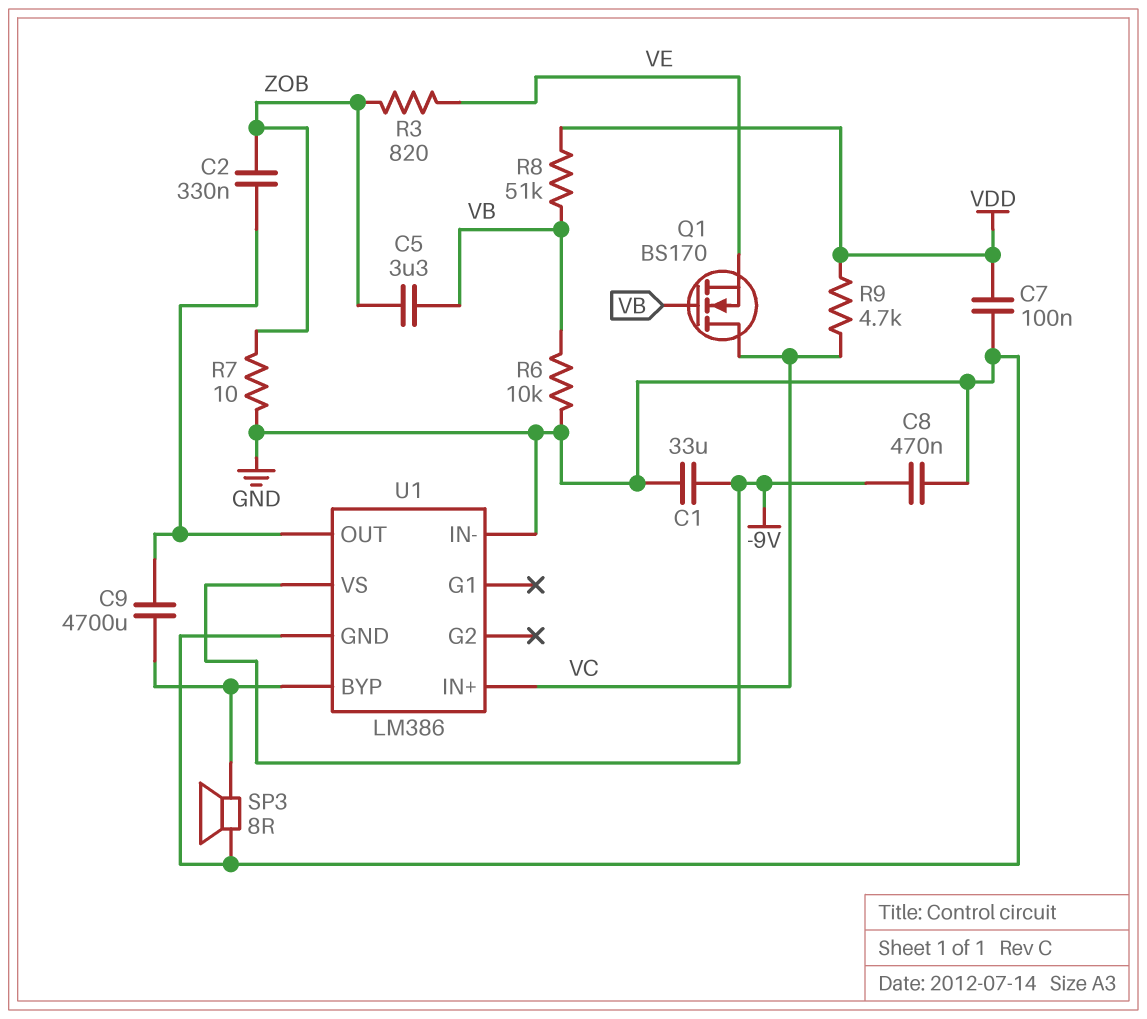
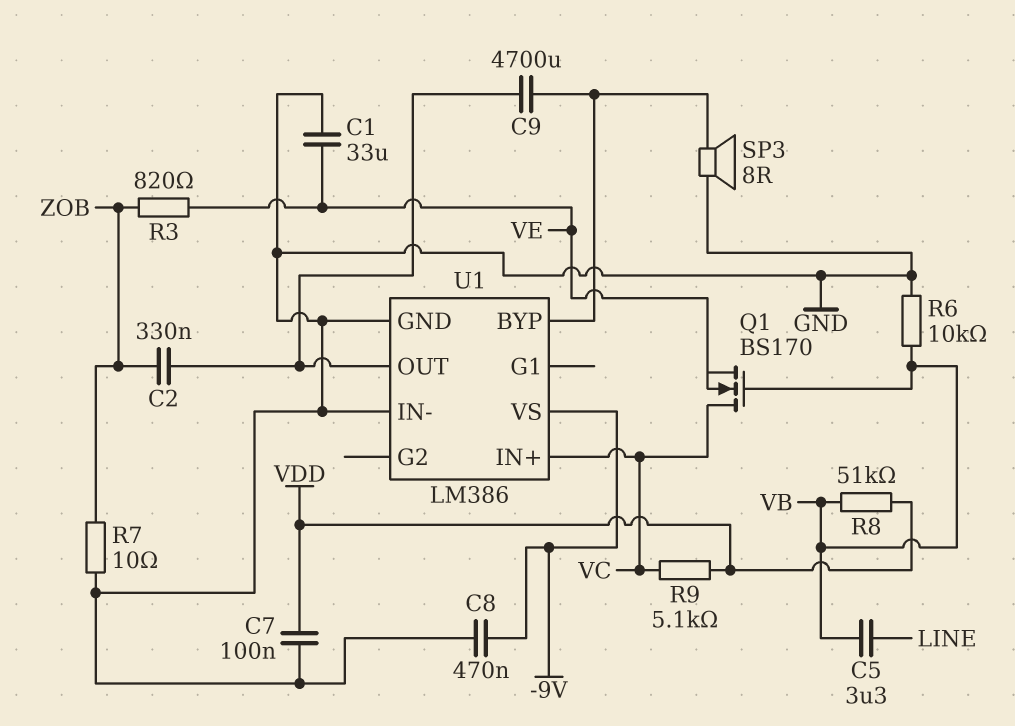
C1: 33uF (-9V, GND) -> 33uF (GND, VE)
C5: 3.3uF (VB, ZOB) -> 3.3uF (LINE, VB)
R9: 4.7k (VC, VDD) -> 5.1k (VC, VDD)

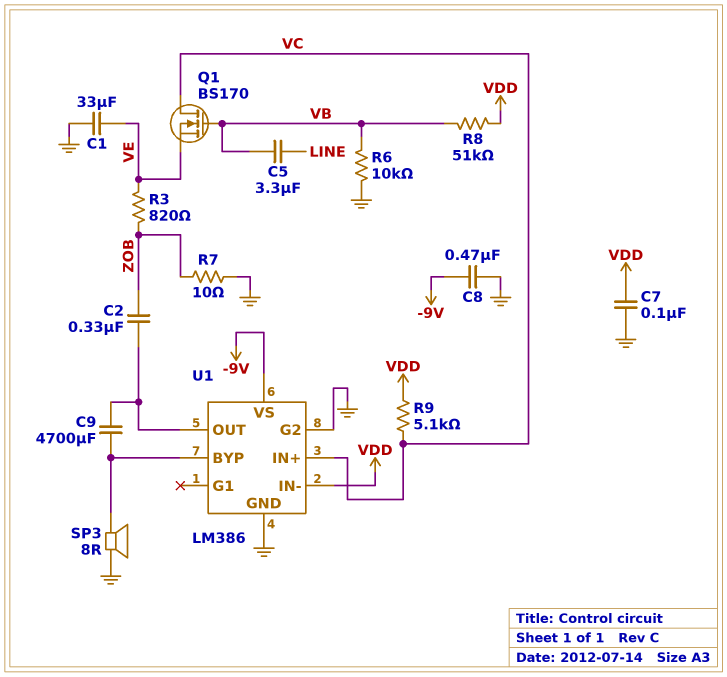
U1 pin G2: none -> GND
U1 pin IN-: GND -> VDD

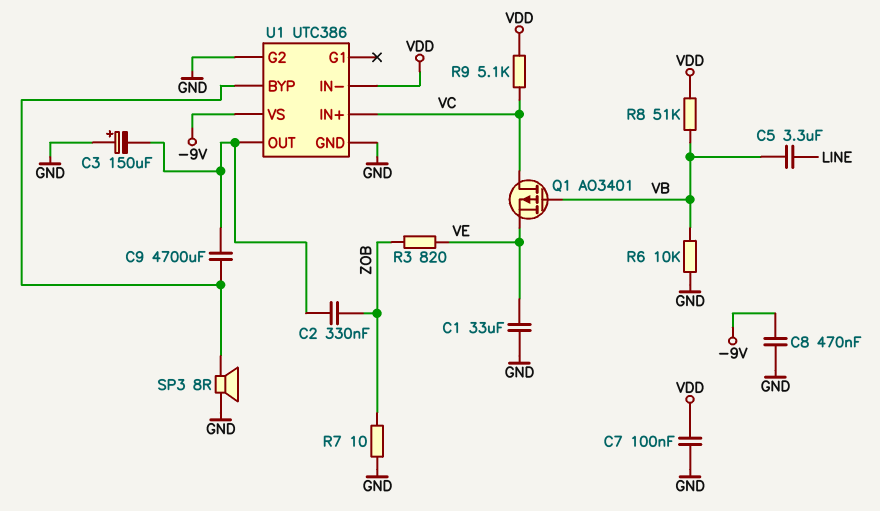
C3: none -> 150uF (plus GND, minus U1/OUT)
Q1: NMOS BS170 (G VB, D VC, S VE) -> PMOS AO3401 (G VB, D VC, S VE)
U1: LM386 -> UTC386

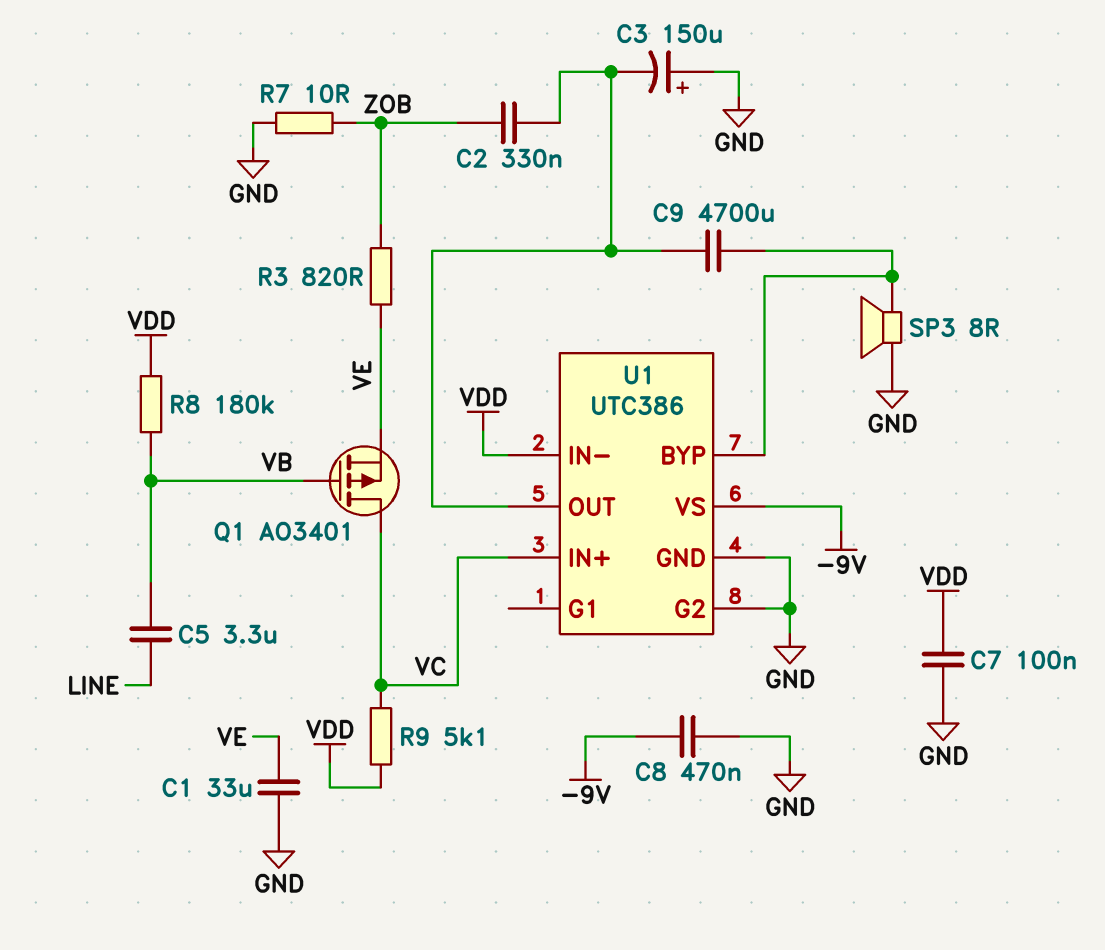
R6: 10k (GND, VB) -> none
R8: 51k (VB, VDD) -> 180k (VB, VDD)

